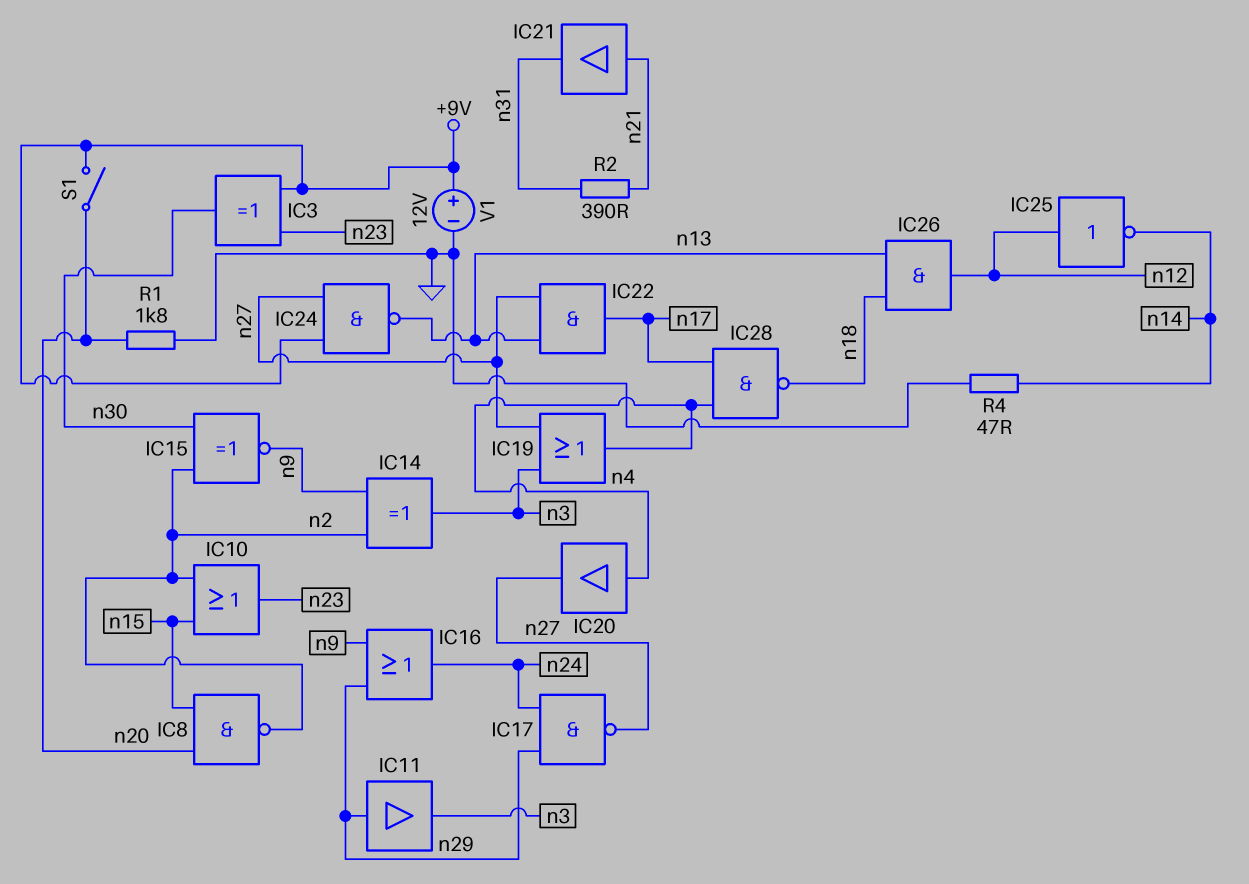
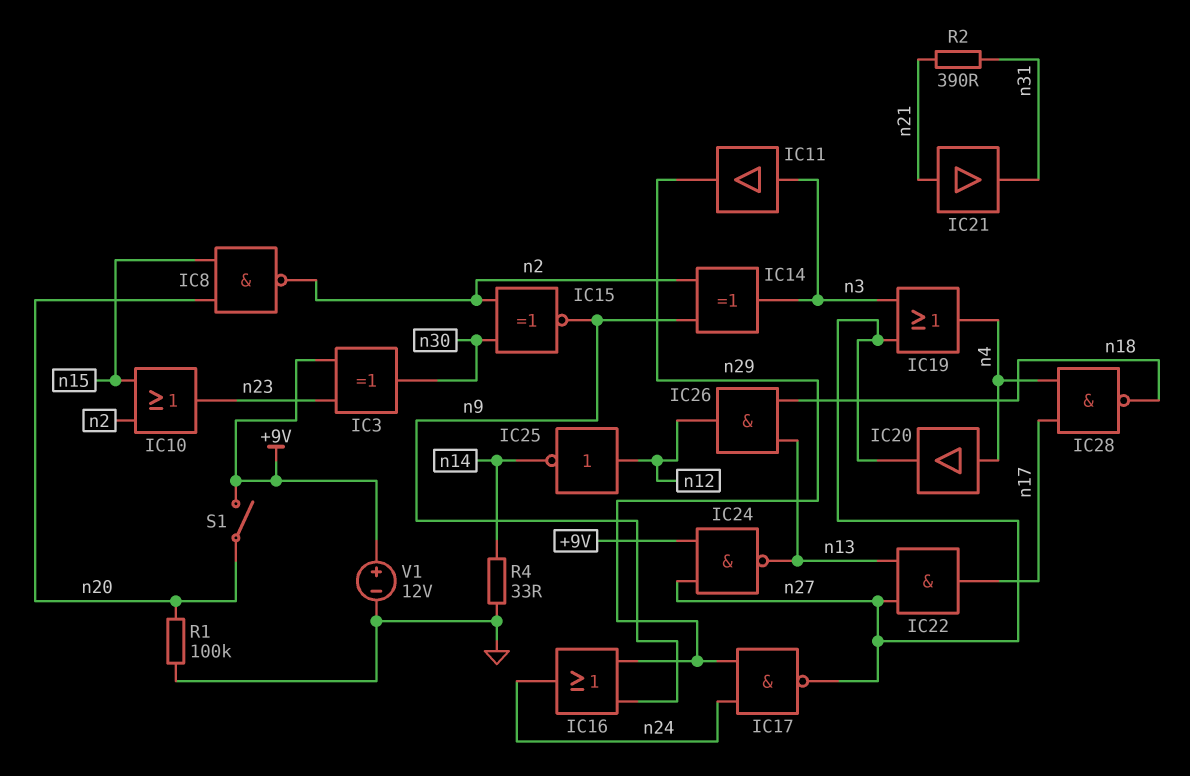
IC11: buffer (in n29, out n3) -> buffer (in n3, out n29)
R1: 1.8k (GND, n20) -> 100k (GND, n20)
R4: 47 (GND, n14) -> 33 (GND, n14)

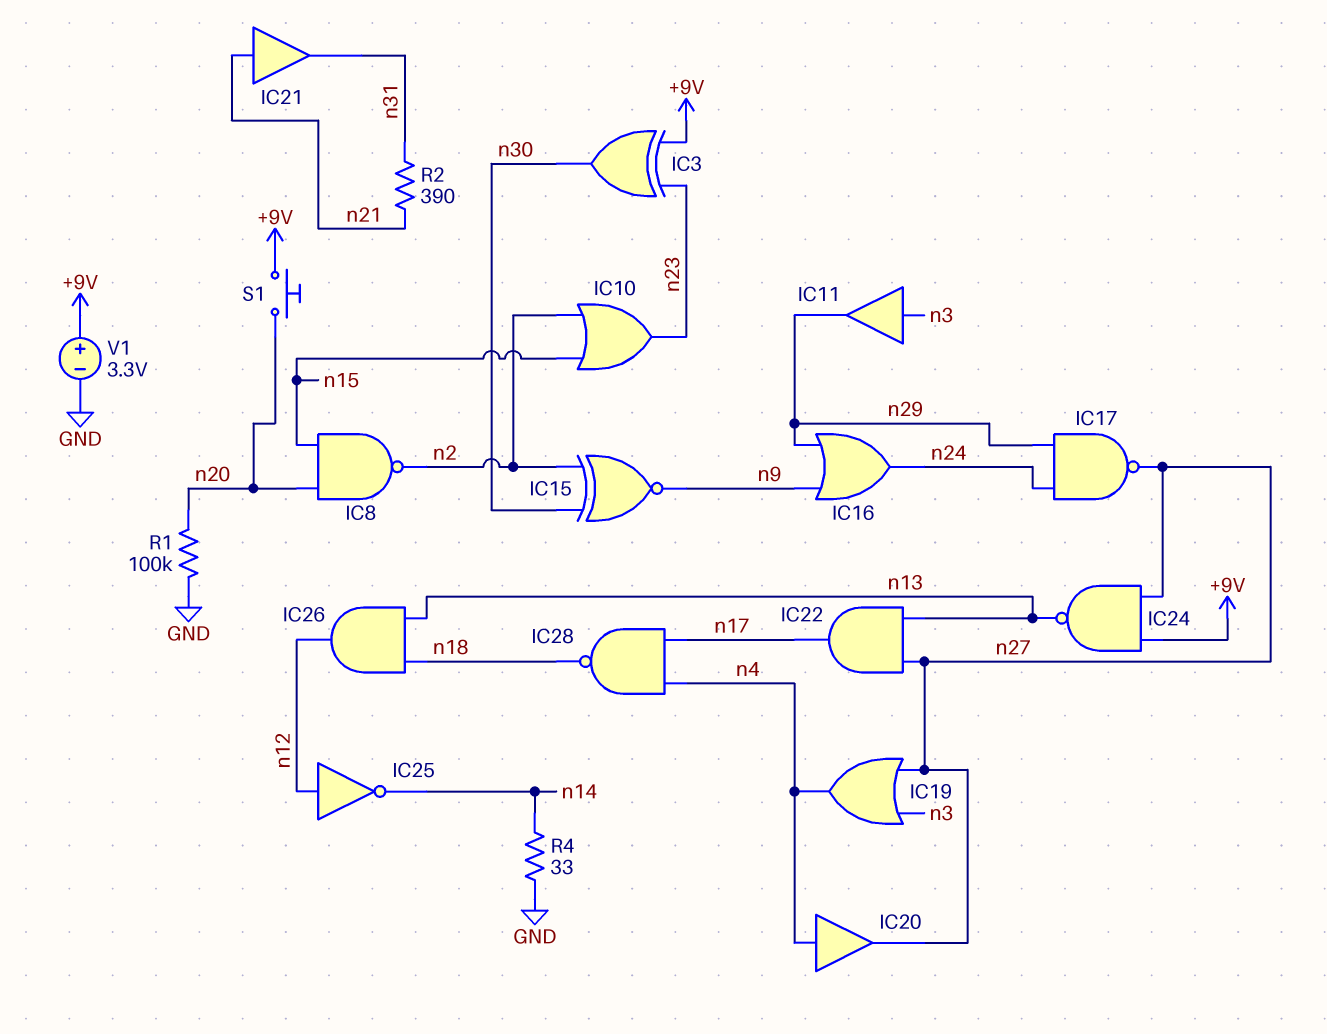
IC14: XOR (in n2, in n9, out n3) -> none
S1: switch (+9V, n20) -> button (+9V, n20)
V1: 12V (plus +9V, minus GND) -> 3.3V (plus +9V, minus GND)

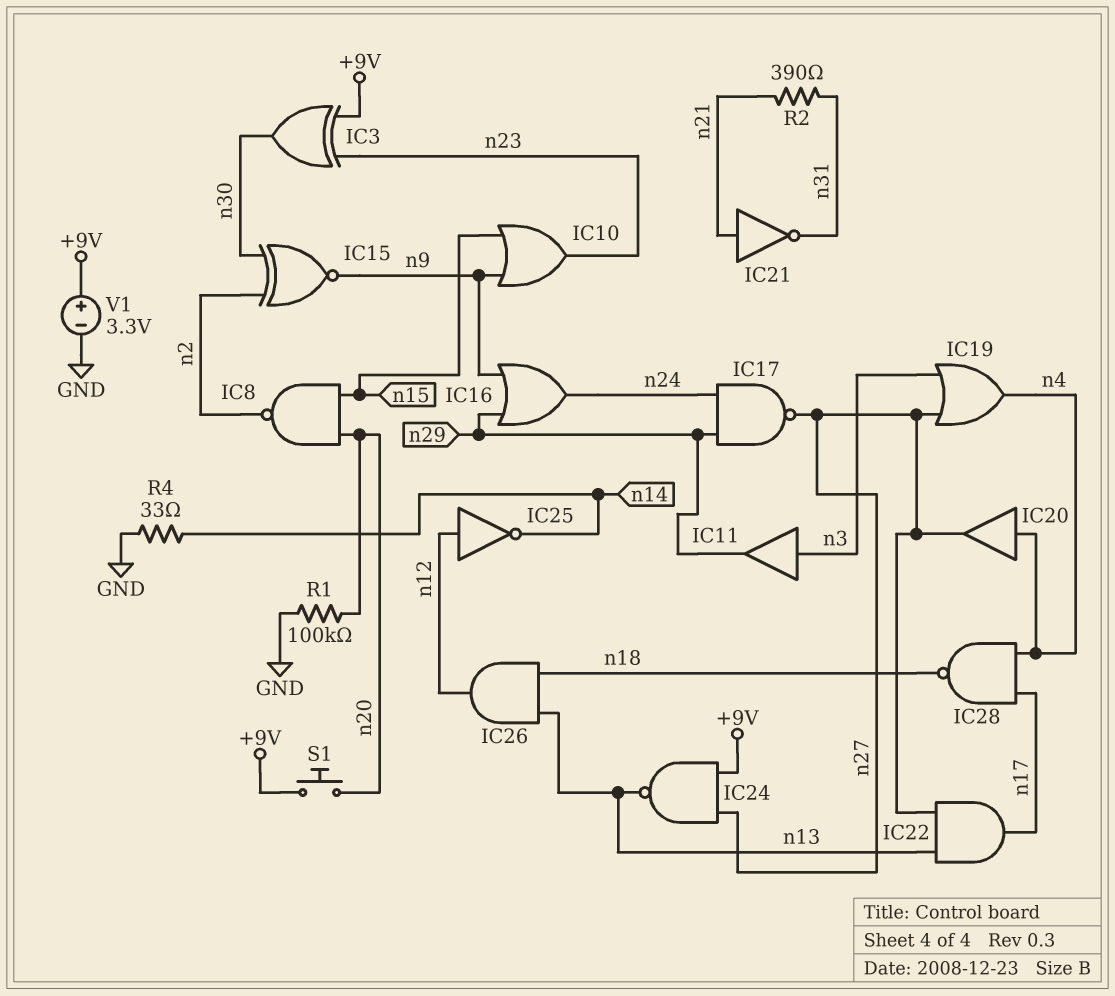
IC10: OR (in n2, in n15, out n23) -> OR (in n9, in n15, out n23)
IC21: buffer (in n21, out n31) -> NOT (in n21, out n31)

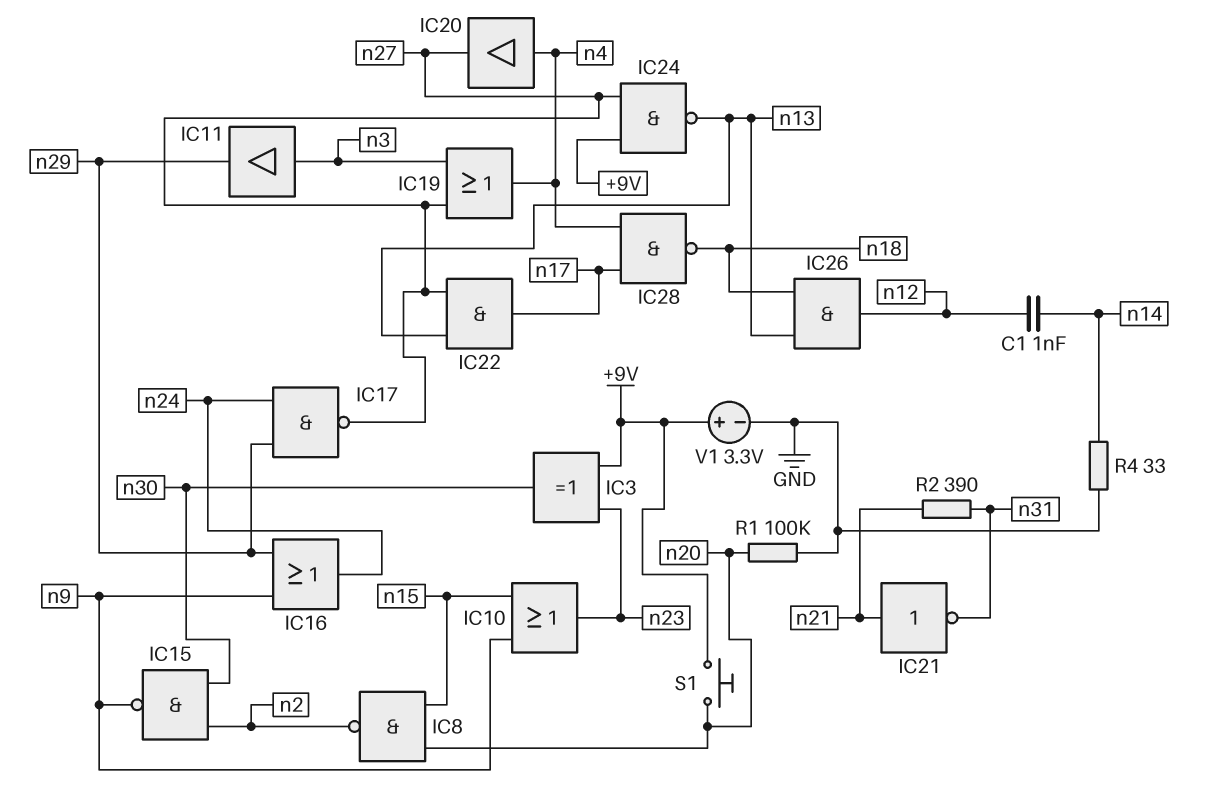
C1: none -> 1nF (n12, n14)
IC15: XNOR (in n2, in n30, out n9) -> NAND (in n2, in n30, out n9)
IC25: NOT (in n12, out n14) -> none

